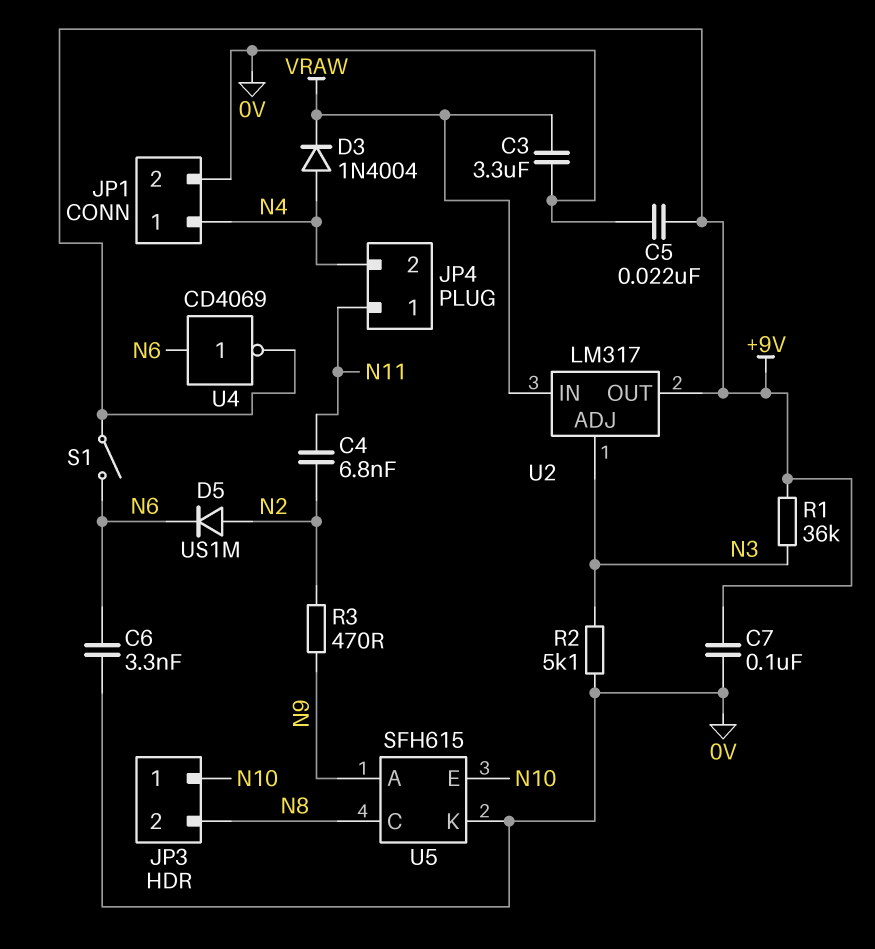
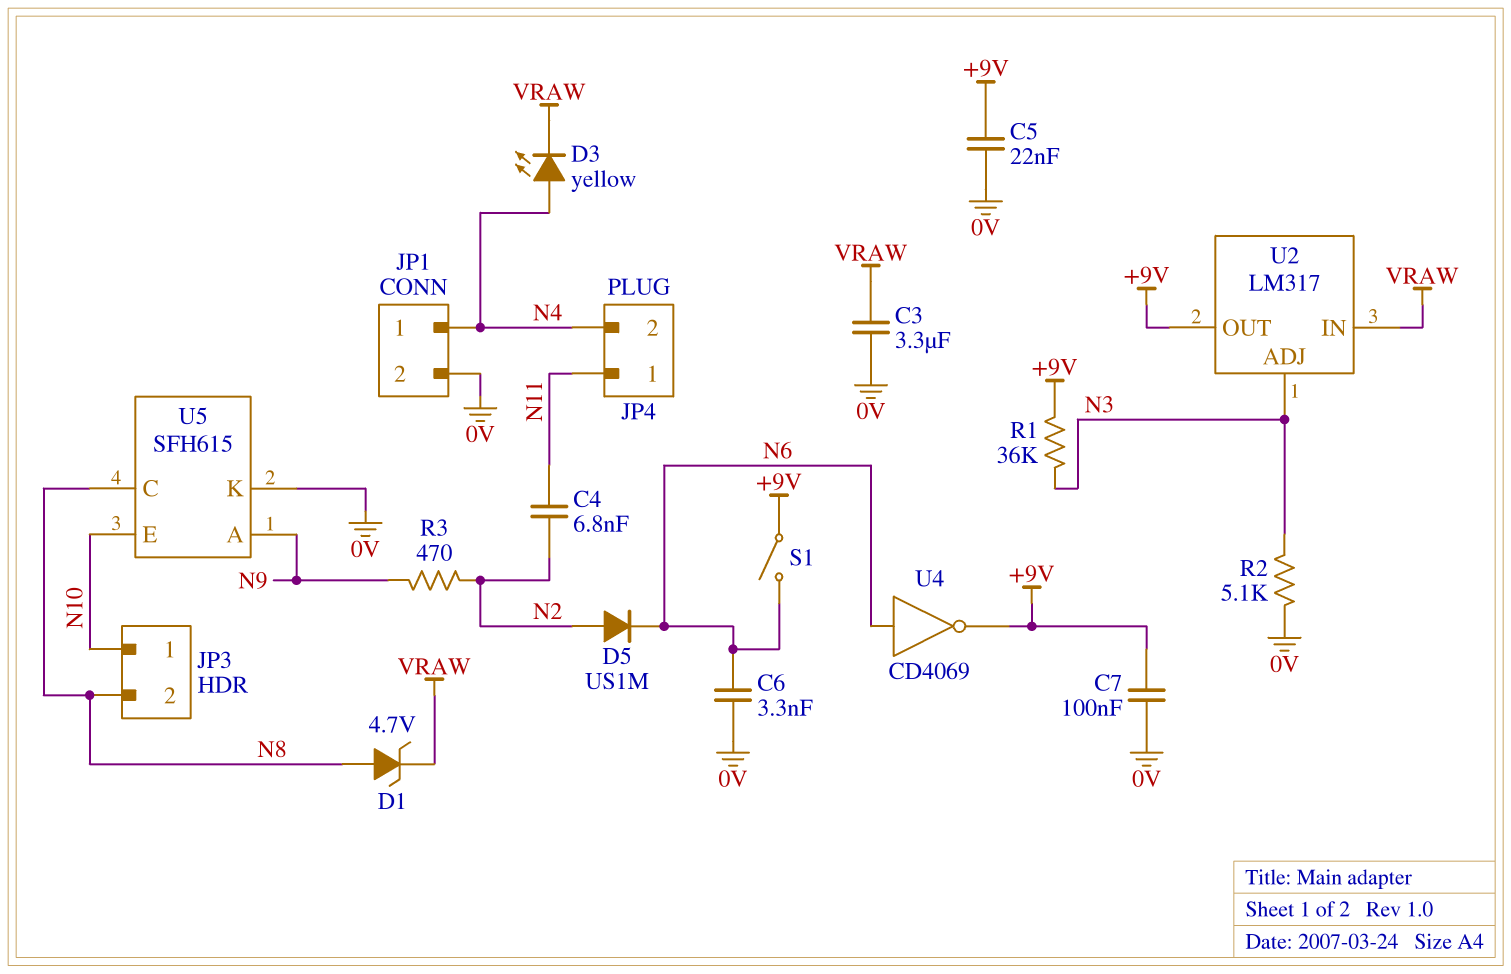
D1: none -> zener 4.7V (A N8, K VRAW)
D3: diode 1N4004 (A N4, K VRAW) -> LED yellow (A N4, K VRAW)

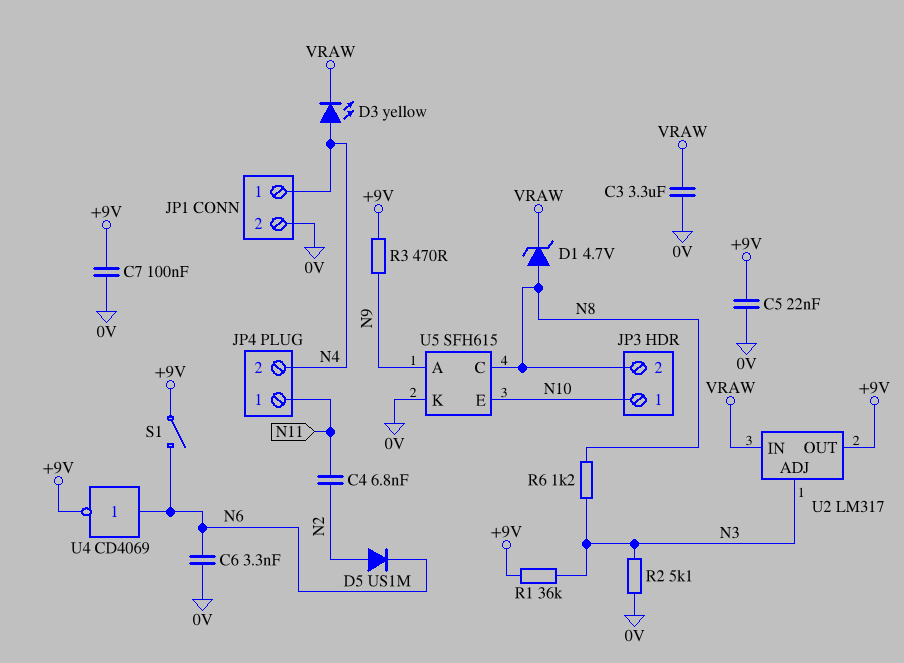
R3: 470 (N2, N9) -> 470 (+9V, N9)
R6: none -> 1.2k (N3, N8)

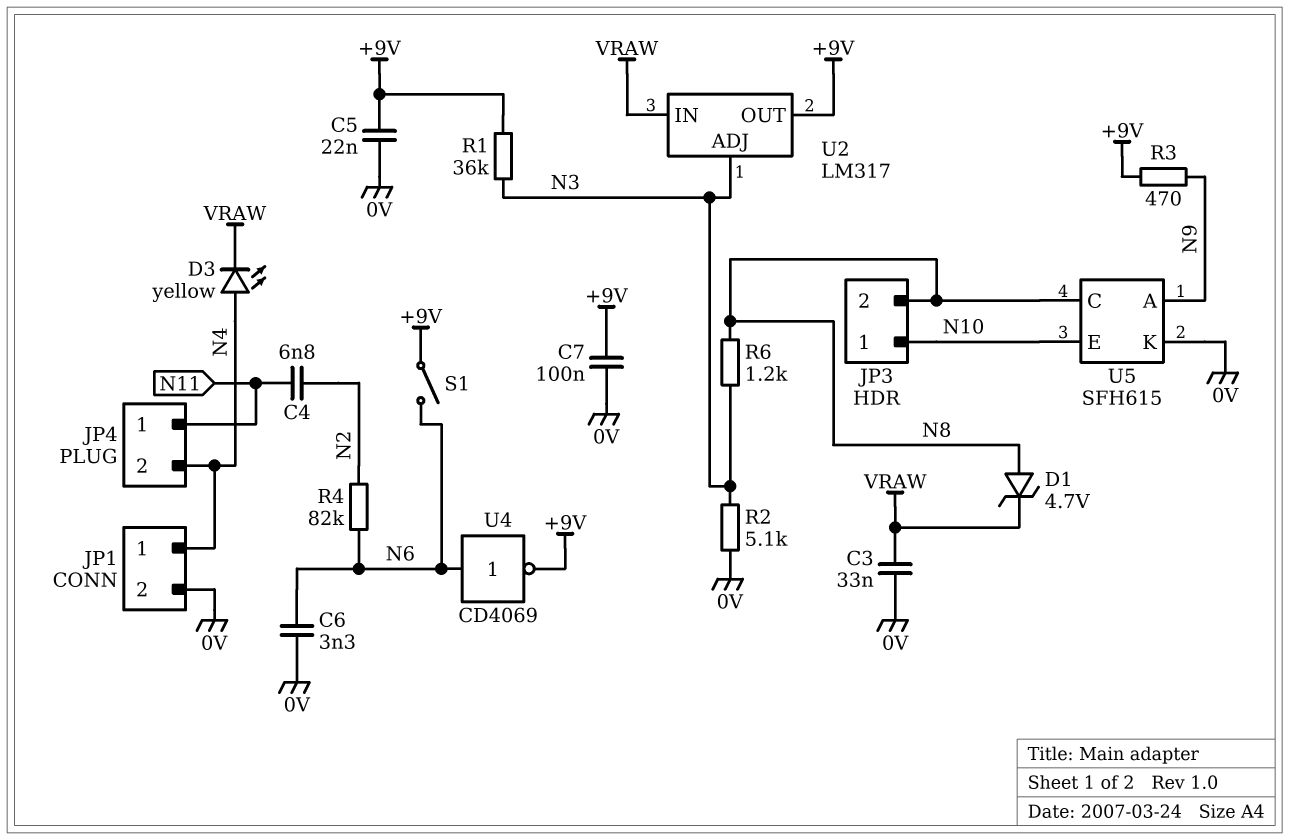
C3: 3.3uF (0V, VRAW) -> 33nF (0V, VRAW)
D5: diode US1M (A N2, K N6) -> none
R4: none -> 82k (N2, N6)

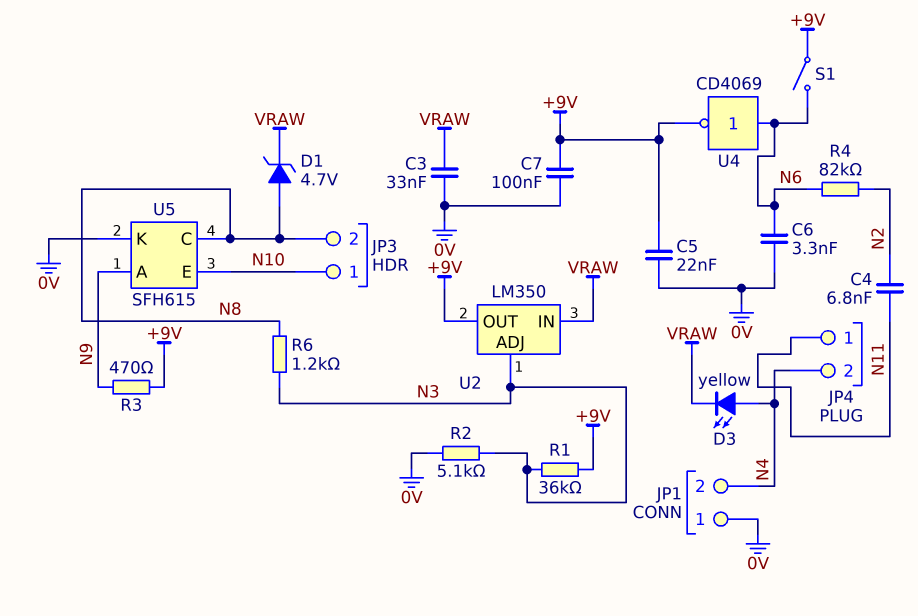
JP1 pin 1: N4 -> 0V
JP1 pin 2: 0V -> N4
U2: LM317 -> LM350

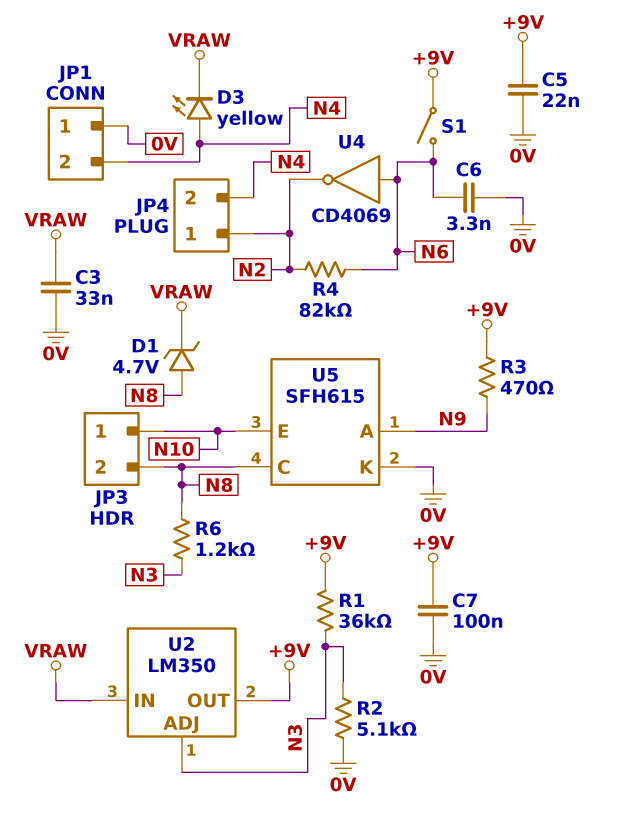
C4: 6.8nF (N2, N11) -> none
JP4 pin 1: N11 -> N2
U4: NOT CD4069 (in N6, out +9V) -> NOT CD4069 (in N6, out N2)

